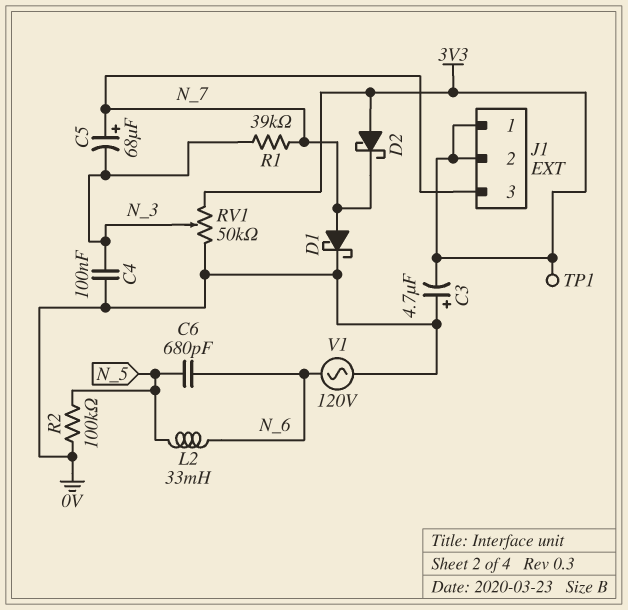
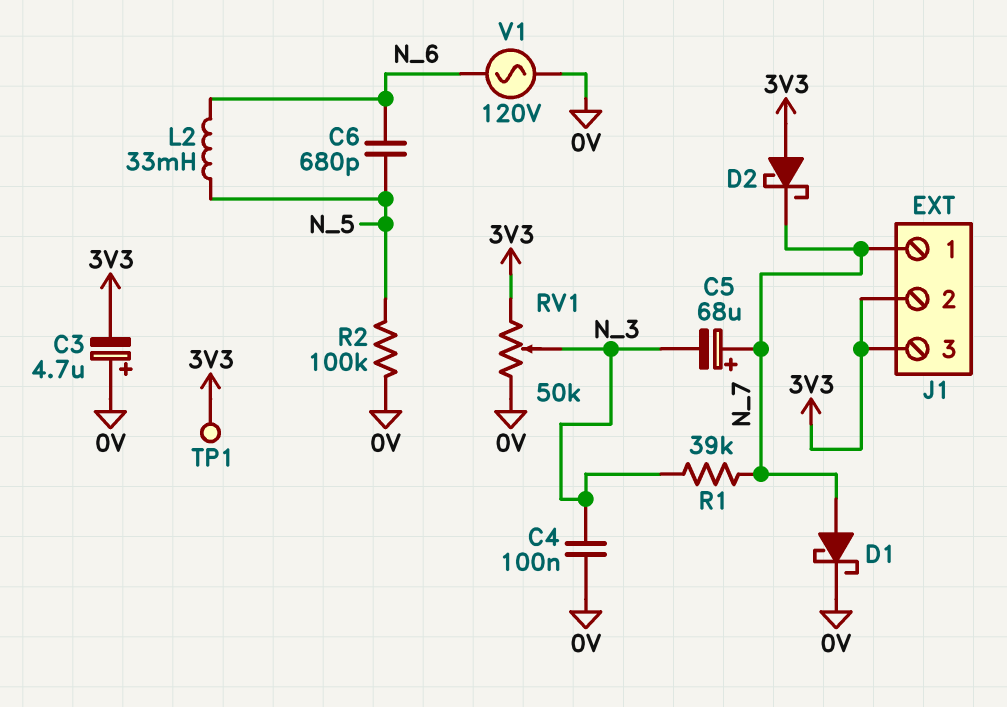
J1 pin 1: 3V3 -> N_7
J1 pin 3: N_7 -> 3V3

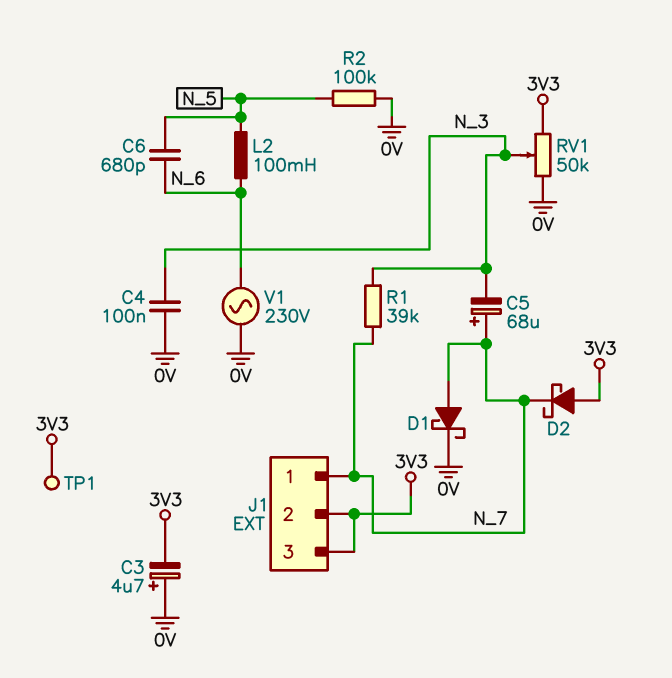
L2: 33mH (N_5, N_6) -> 100mH (N_5, N_6)
V1: AC 120V (0V, N_6) -> AC 230V (0V, N_6)

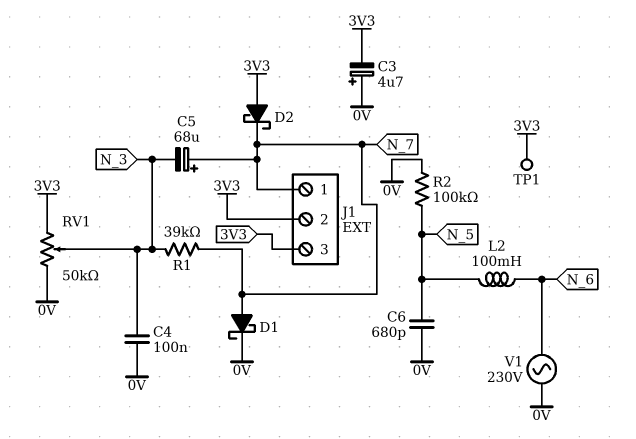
C6: 680pF (N_5, N_6) -> 680pF (0V, N_5)

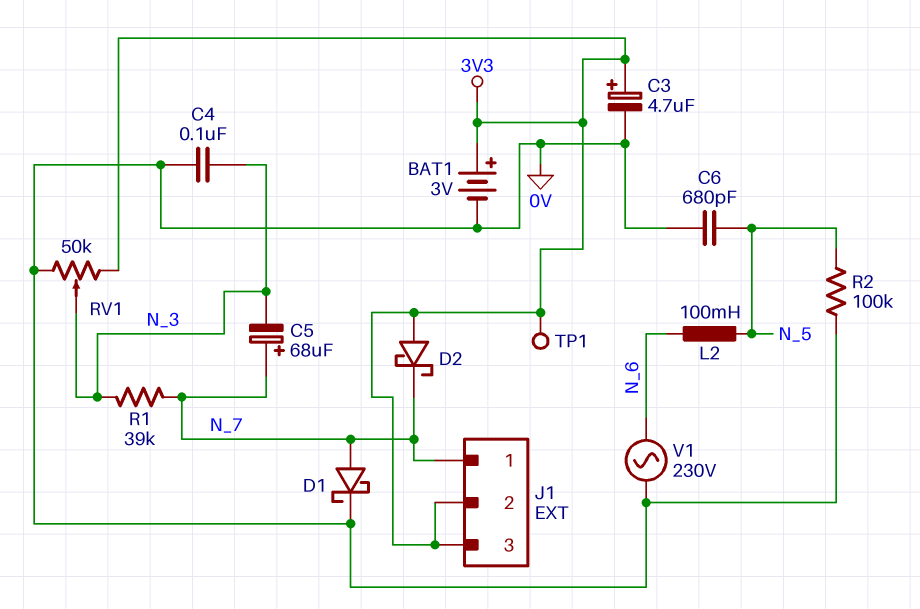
BAT1: none -> 3V (plus 3V3, minus 0V)
C3: 4.7uF (plus 0V, minus 3V3) -> 4.7uF (plus 3V3, minus 0V)

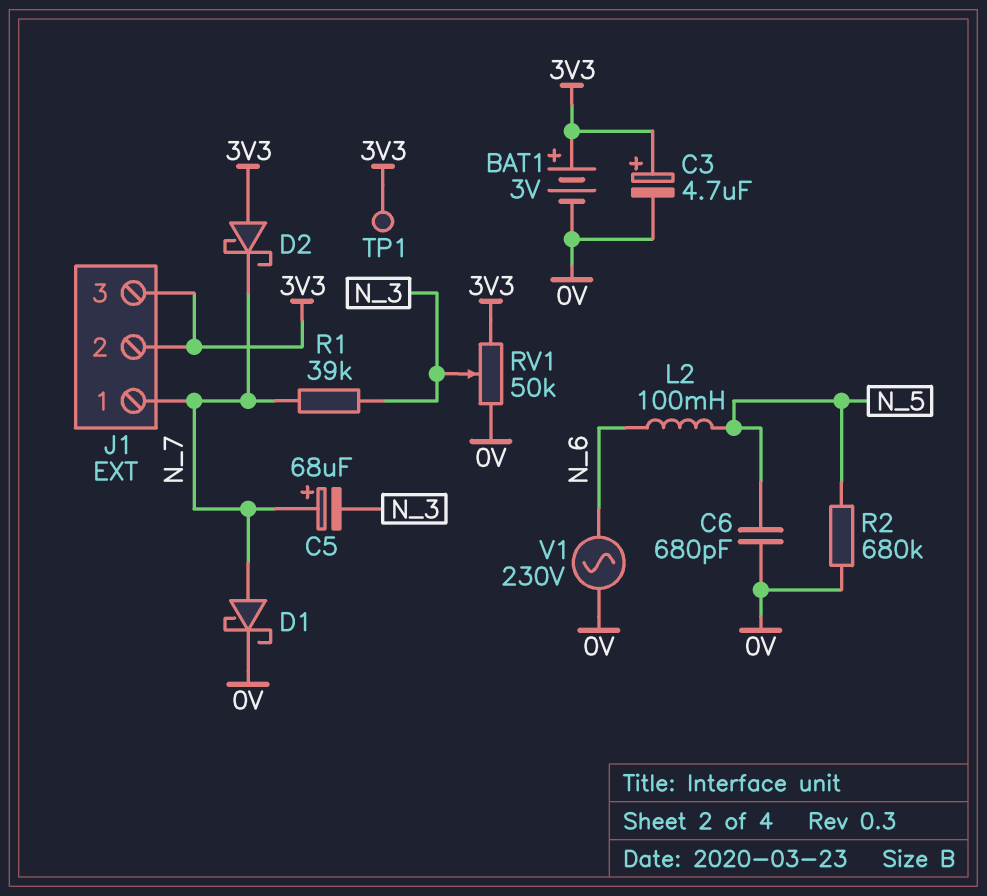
C4: 100nF (0V, N_3) -> none
R2: 100k (0V, N_5) -> 680k (0V, N_5)

